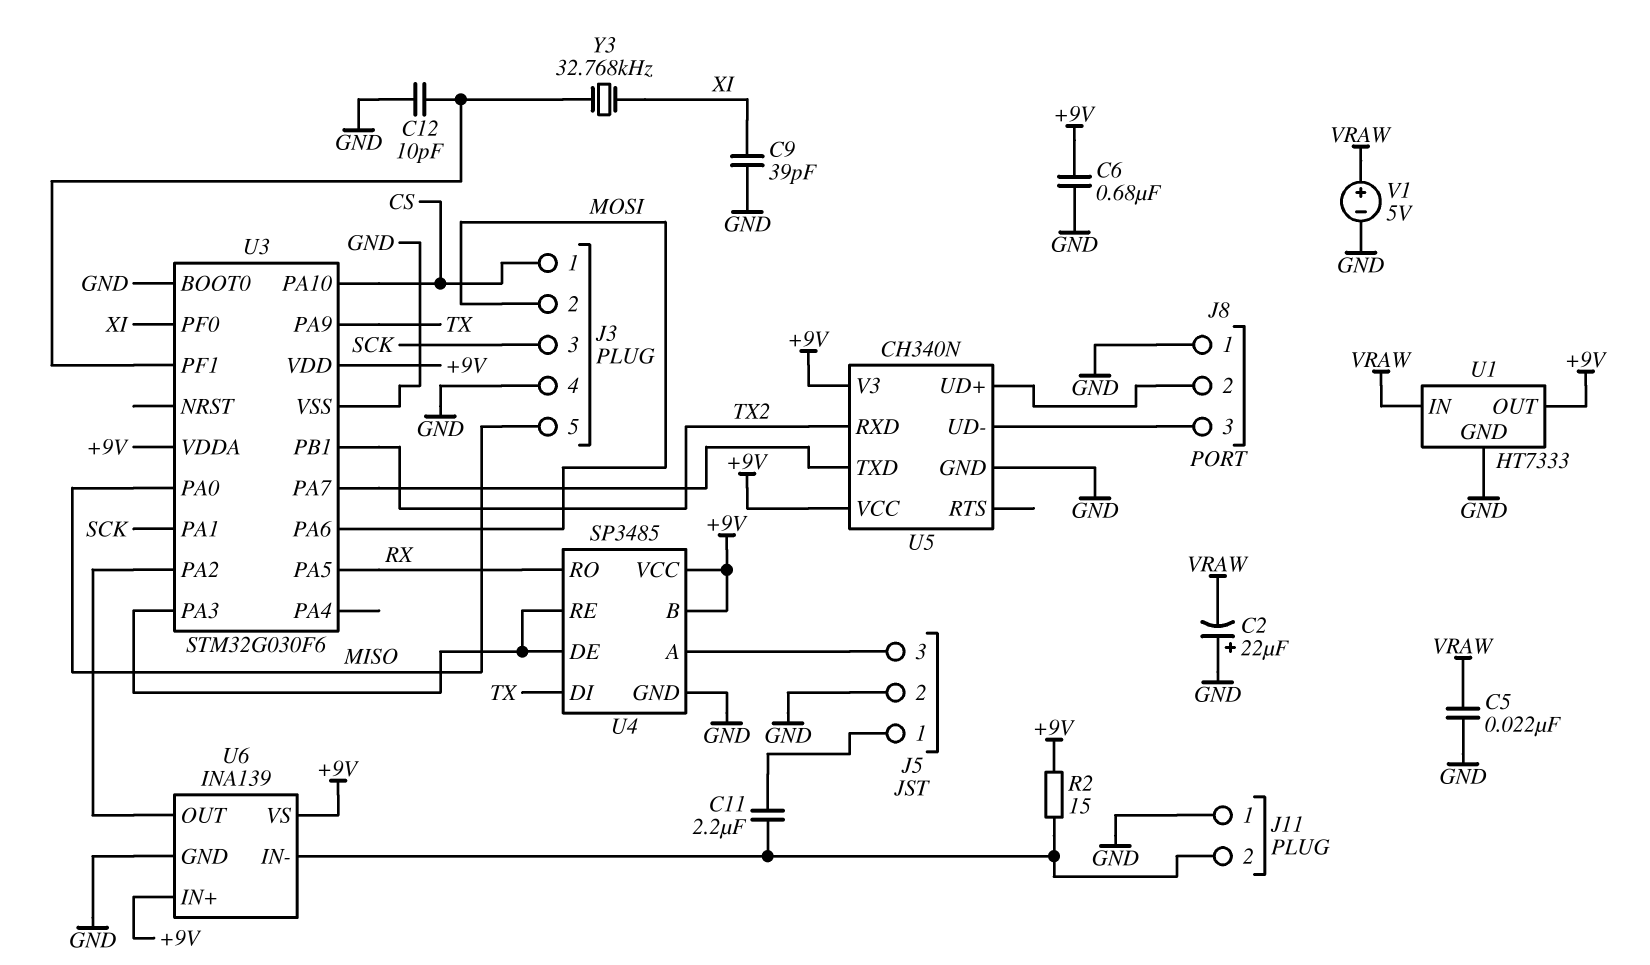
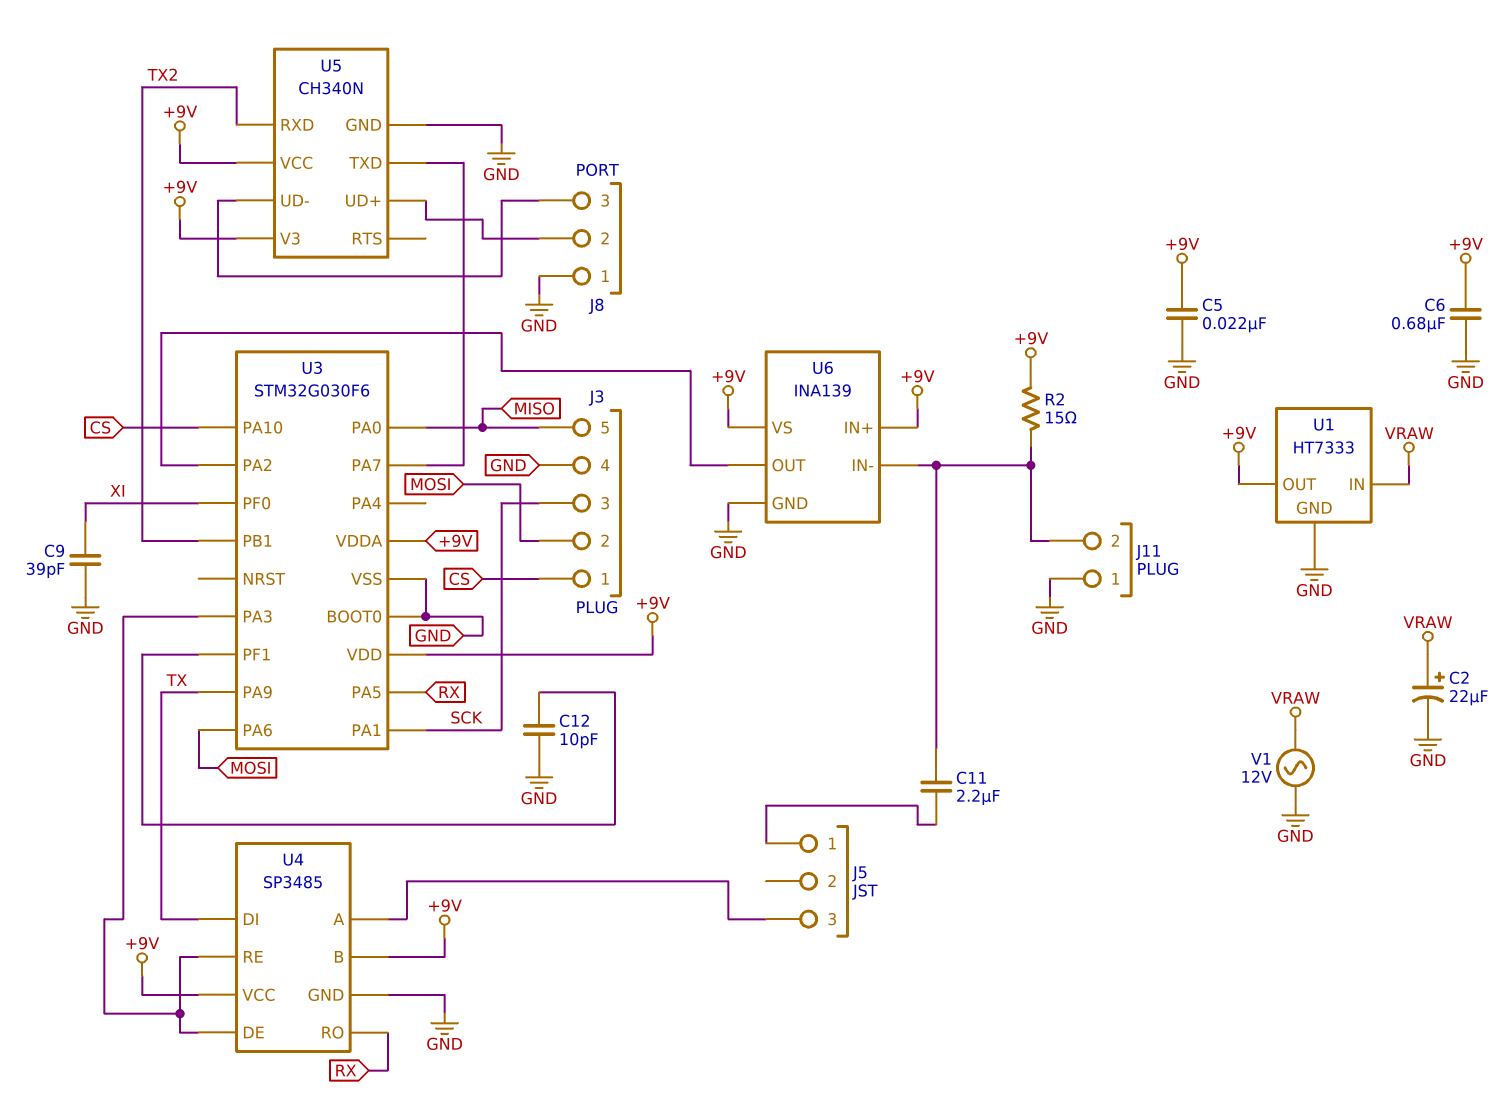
C2: 22uF (plus GND, minus VRAW) -> 22uF (plus VRAW, minus GND)
C5: 22nF (GND, VRAW) -> 22nF (+9V, GND)
J5 pin 2: GND -> none
V1: 5V (plus VRAW, minus GND) -> AC 12V (GND, VRAW)
Y3: 32.768kHz (U3/PF1, XI) -> none

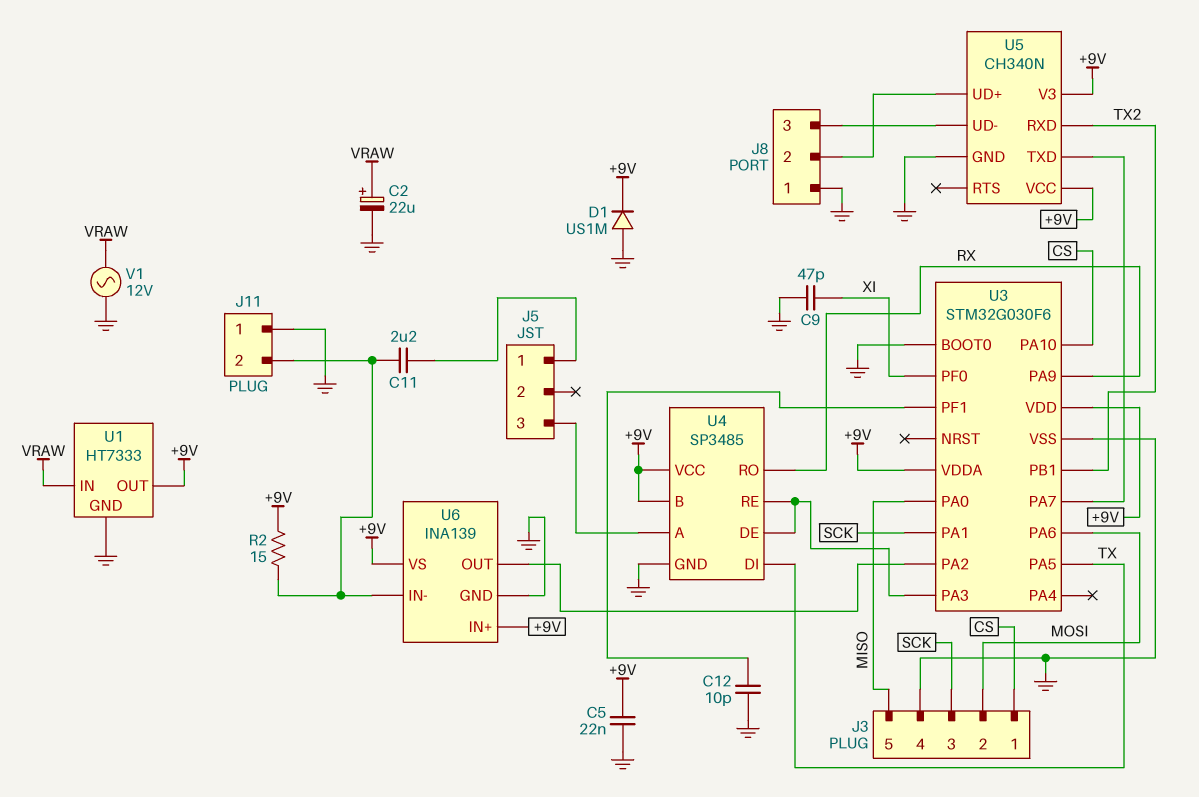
C6: 680nF (+9V, GND) -> none
C9: 39pF (GND, XI) -> 47pF (GND, XI)
D1: none -> diode US1M (A GND, K +9V)
U3 pin PA5: RX -> TX
U3 pin PA9: TX -> RX

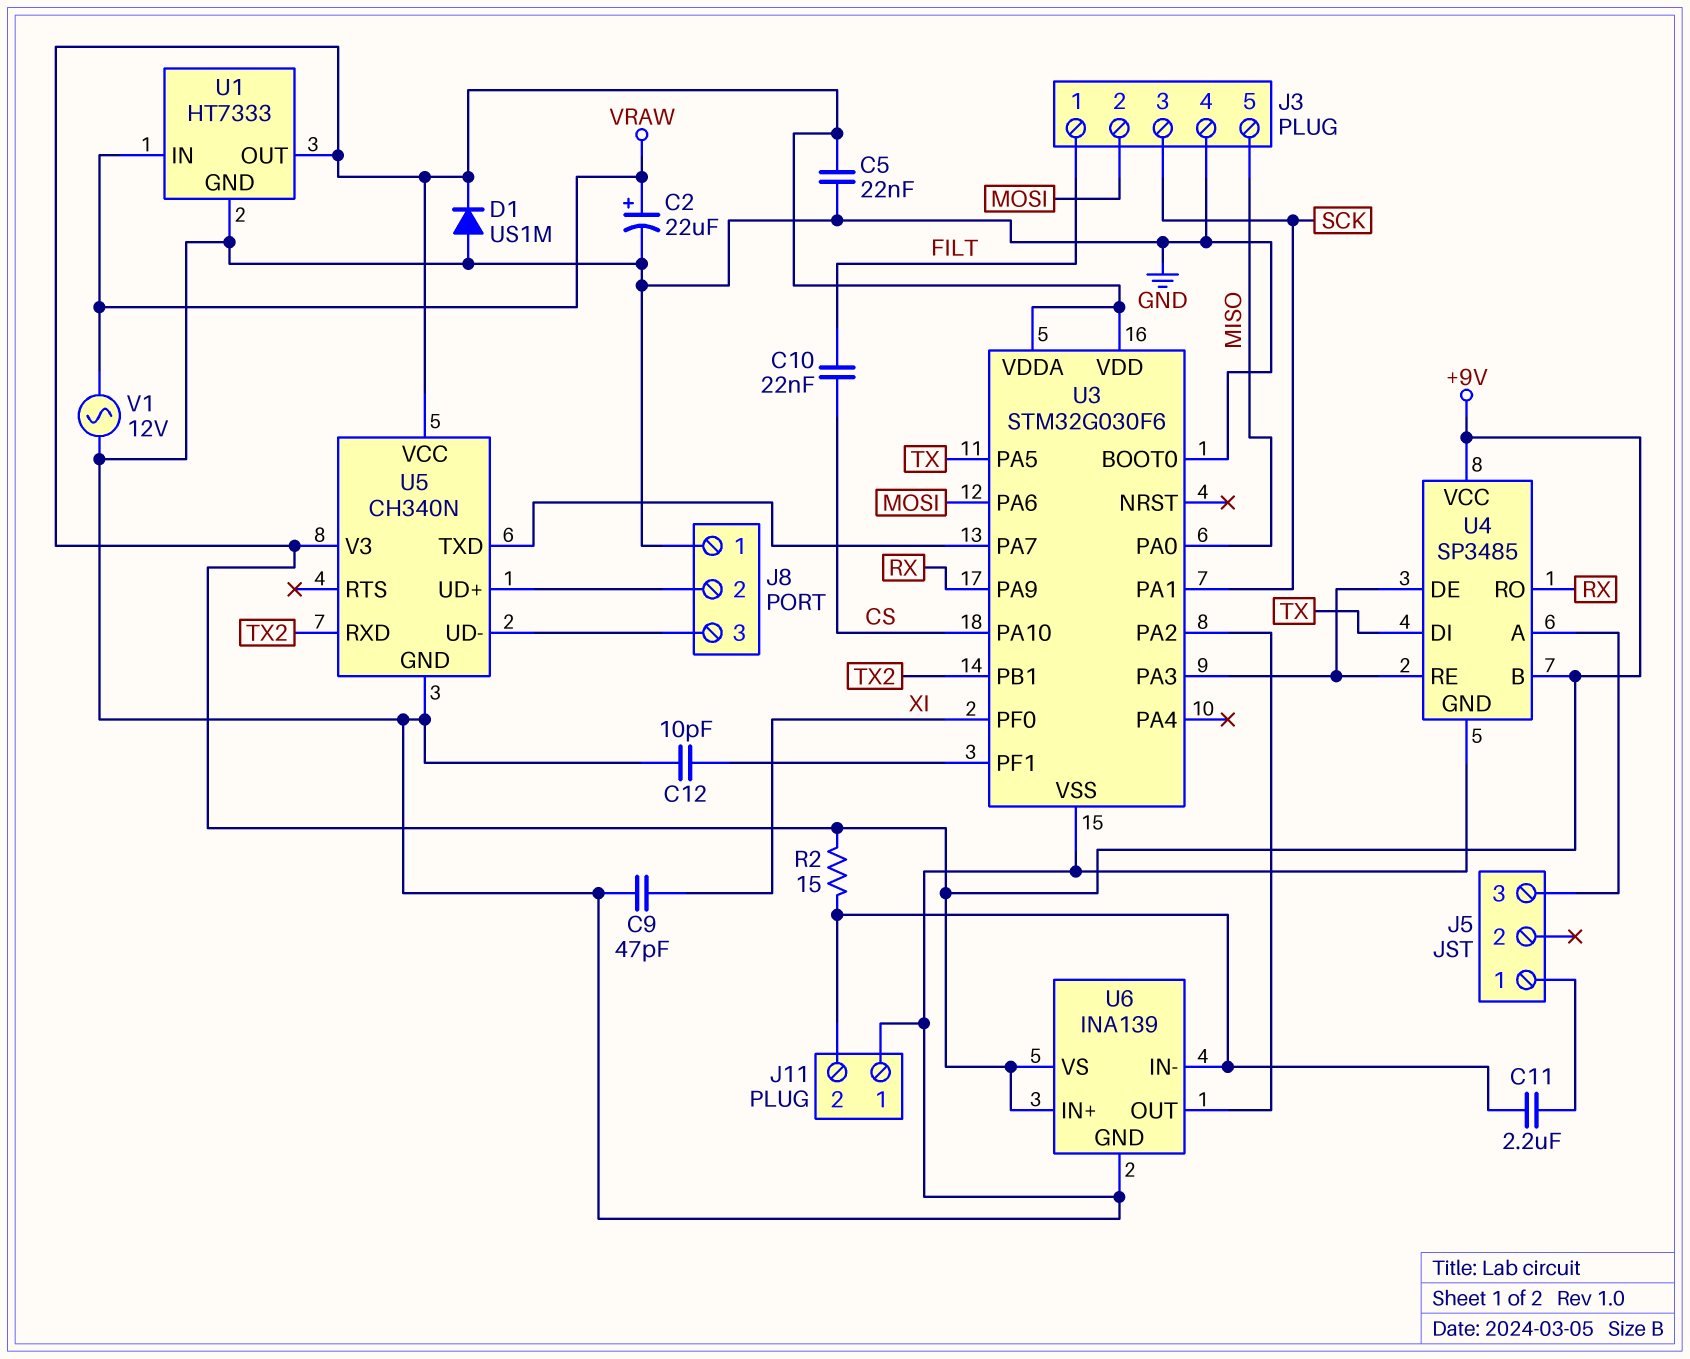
C10: none -> 22nF (CS, FILT)
J3 pin 1: CS -> FILT

